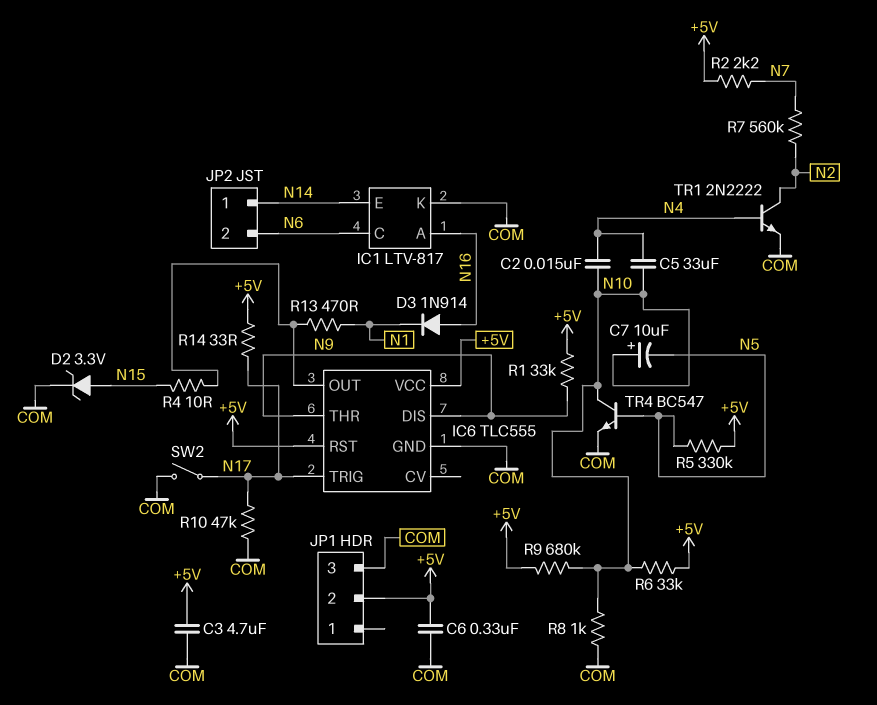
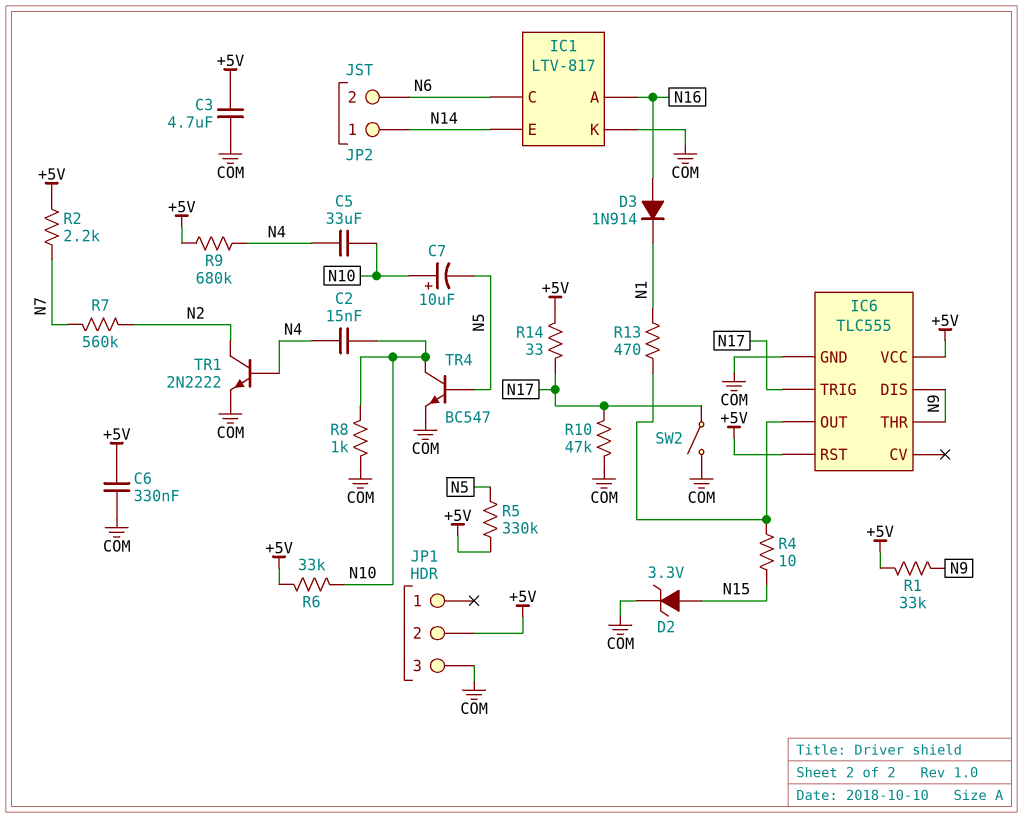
R9: 680k (+5V, N10) -> 680k (+5V, N4)

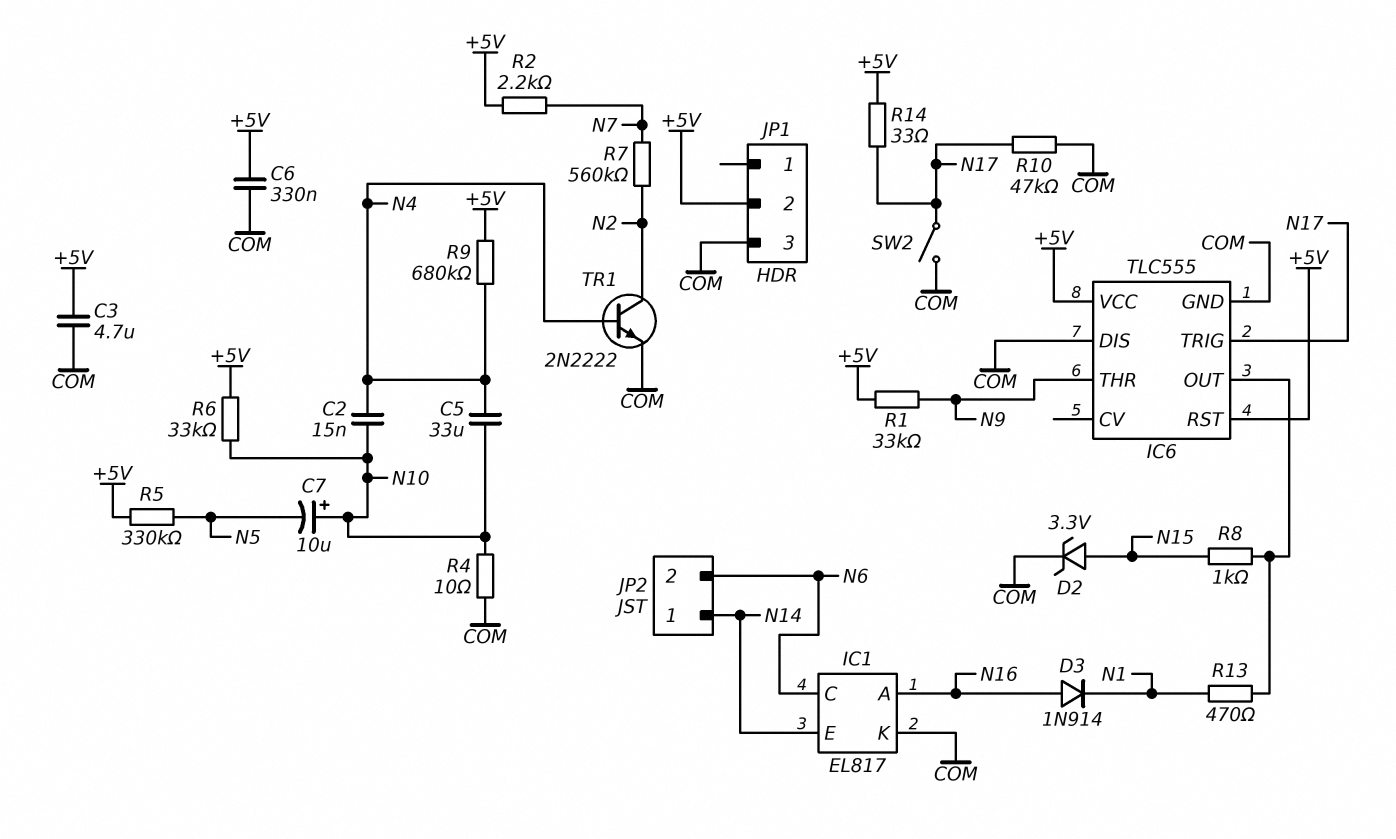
IC1: LTV-817 -> EL817
IC6 pin DIS: N9 -> COM
R4: 10 (IC6/OUT, N15) -> 10 (COM, N10)
R8: 1k (COM, N10) -> 1k (IC6/OUT, N15)
TR4: NPN BC547 (B N5, C N10, E COM) -> none

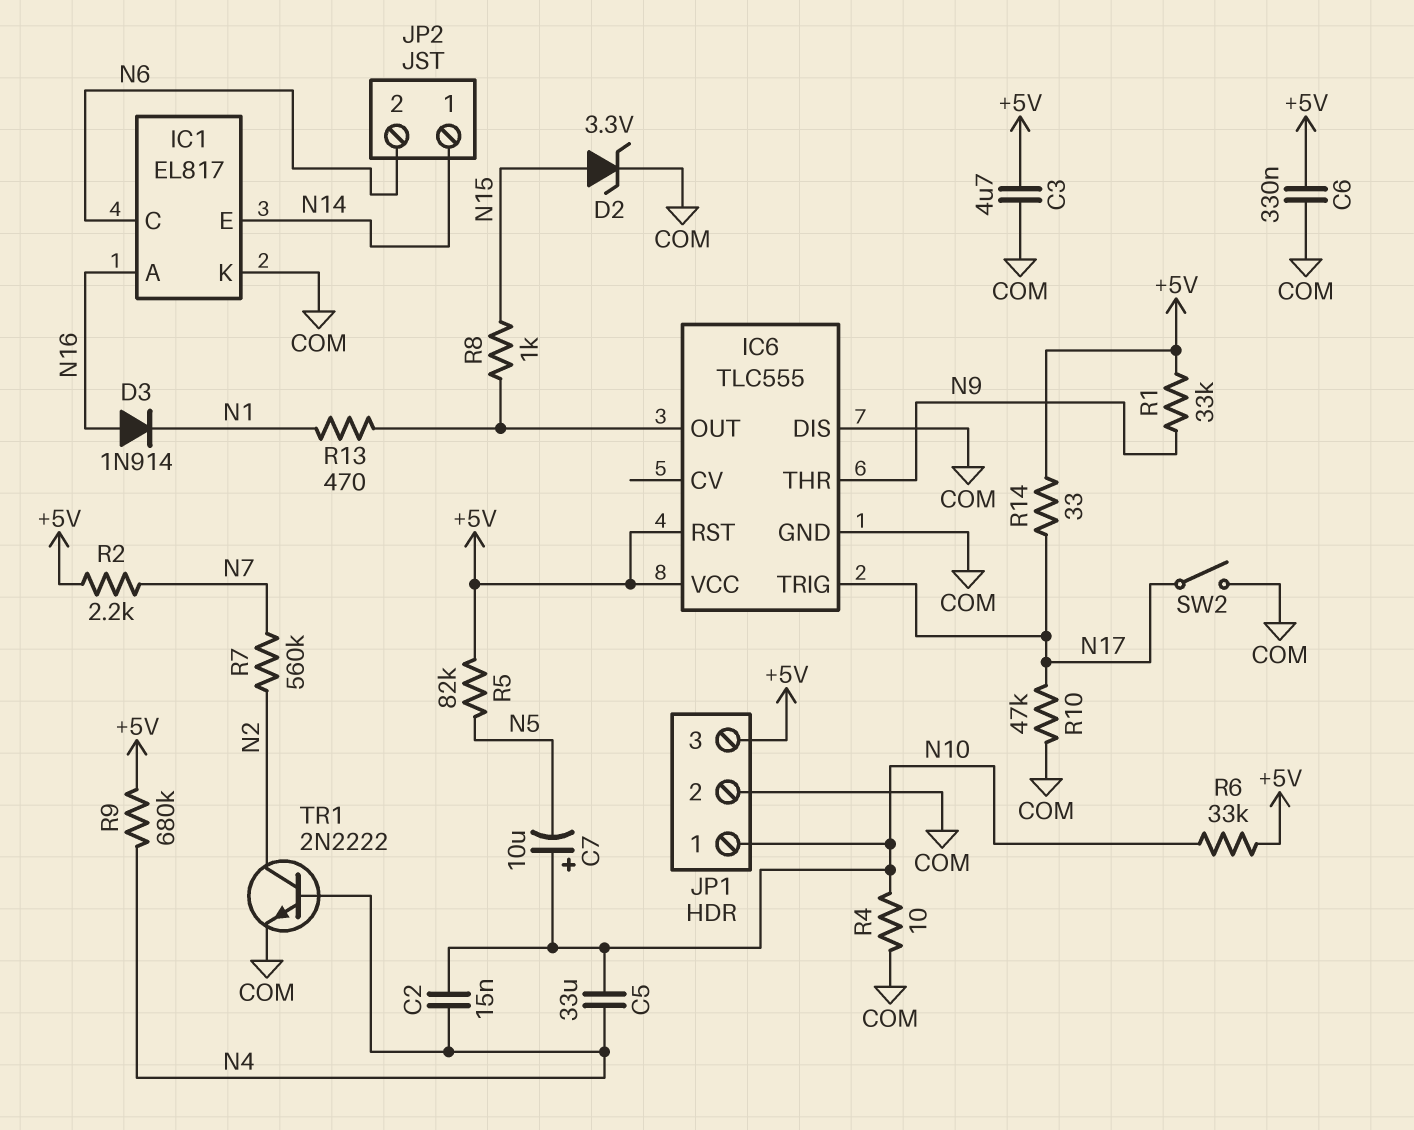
JP1 pin 1: none -> N10
JP1 pin 2: +5V -> COM
JP1 pin 3: COM -> +5V
R5: 330k (+5V, N5) -> 82k (+5V, N5)

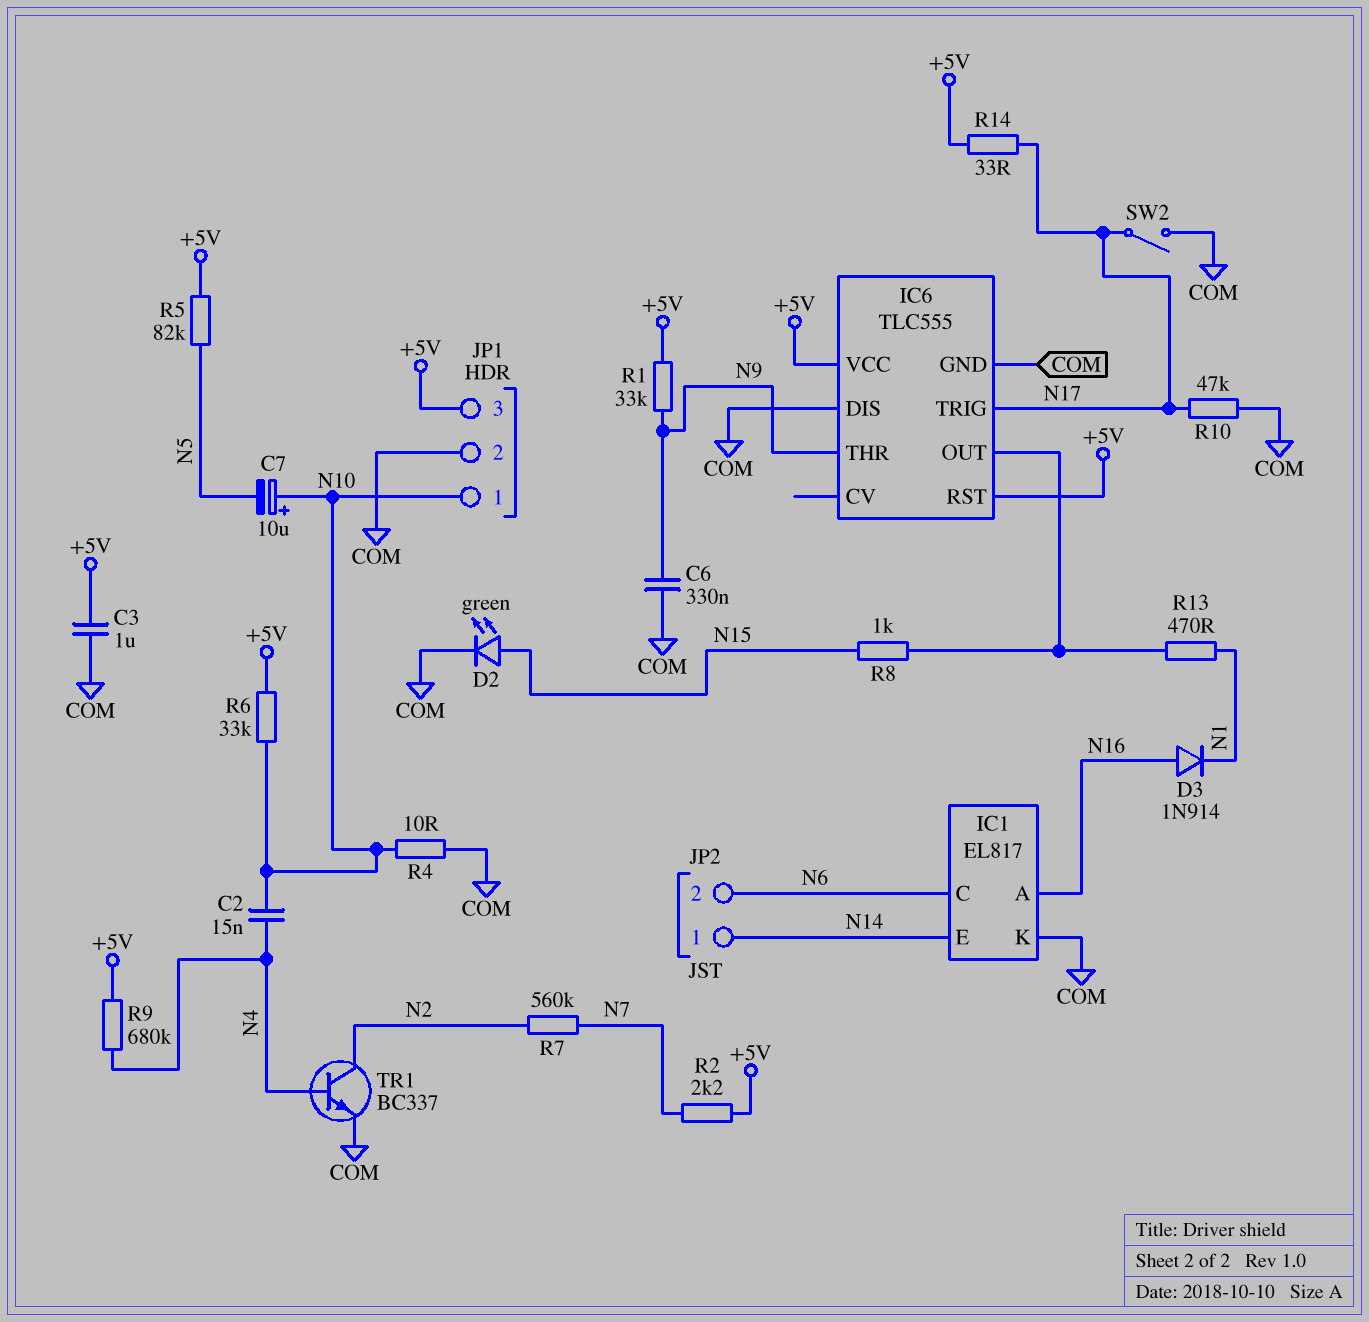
C3: 4.7uF (+5V, COM) -> 1uF (+5V, COM)
C5: 33uF (N4, N10) -> none
C6: 330nF (+5V, COM) -> 330nF (COM, N9)
D2: zener 3.3V (A N15, K COM) -> LED green (A N15, K COM)
TR1: NPN 2N2222 (B N4, C N2, E COM) -> NPN BC337 (B N4, C N2, E COM)

